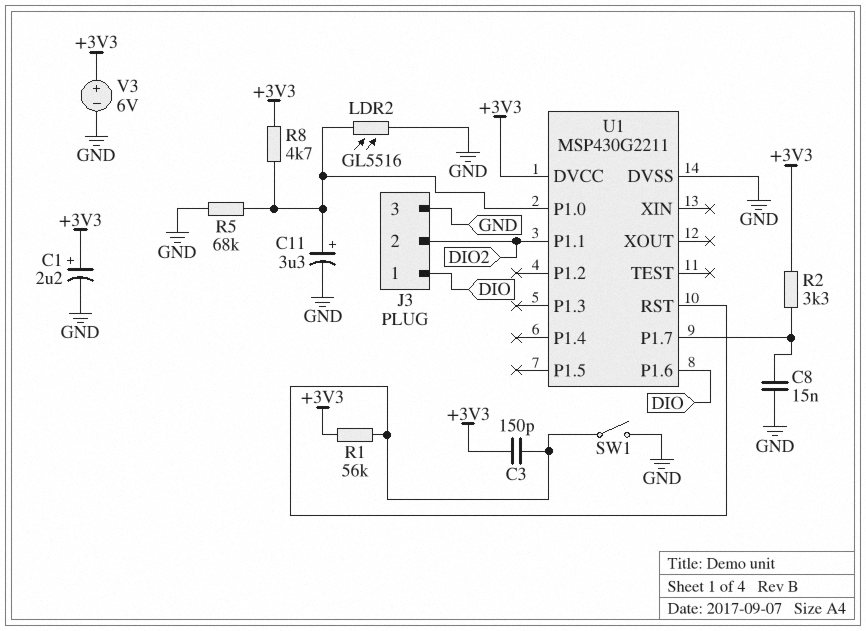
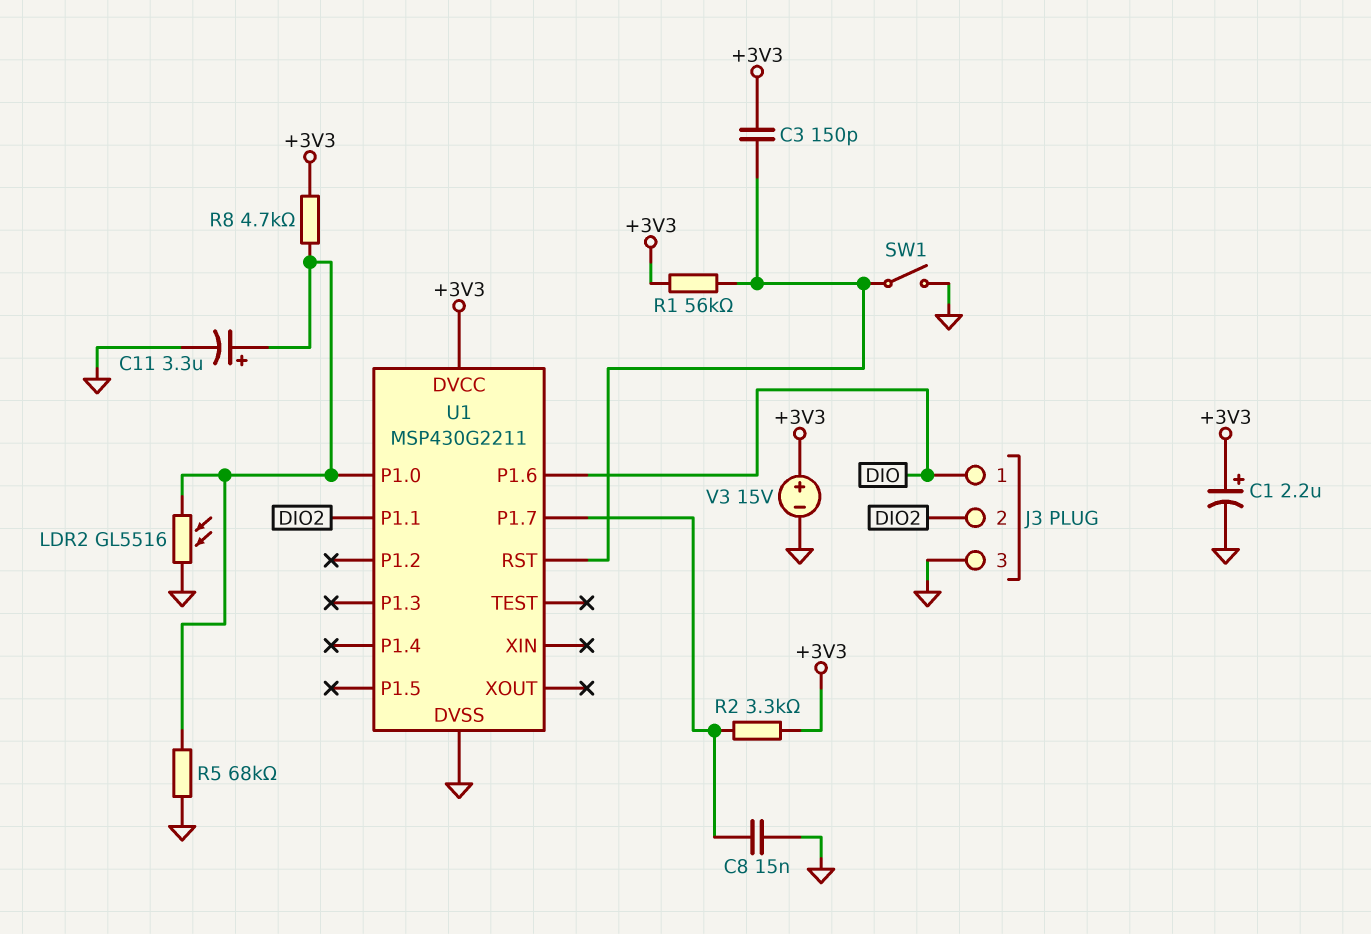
V3: 6V (plus +3V3, minus GND) -> 15V (plus +3V3, minus GND)

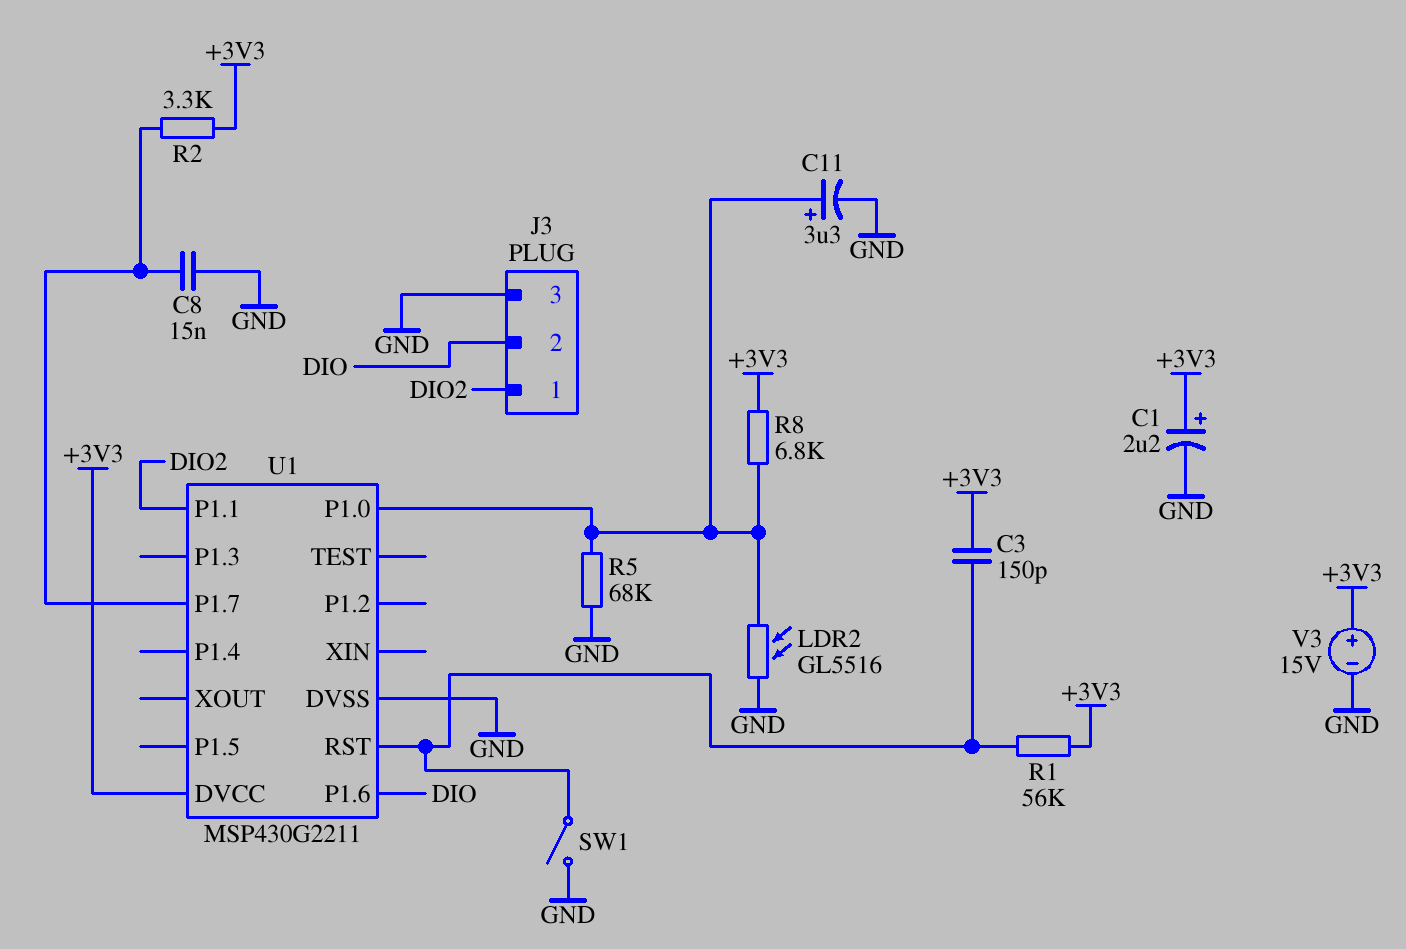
J3 pin 1: DIO -> DIO2
J3 pin 2: DIO2 -> DIO
R8: 4.7k (+3V3, U1/P1.0) -> 6.8k (+3V3, U1/P1.0)

